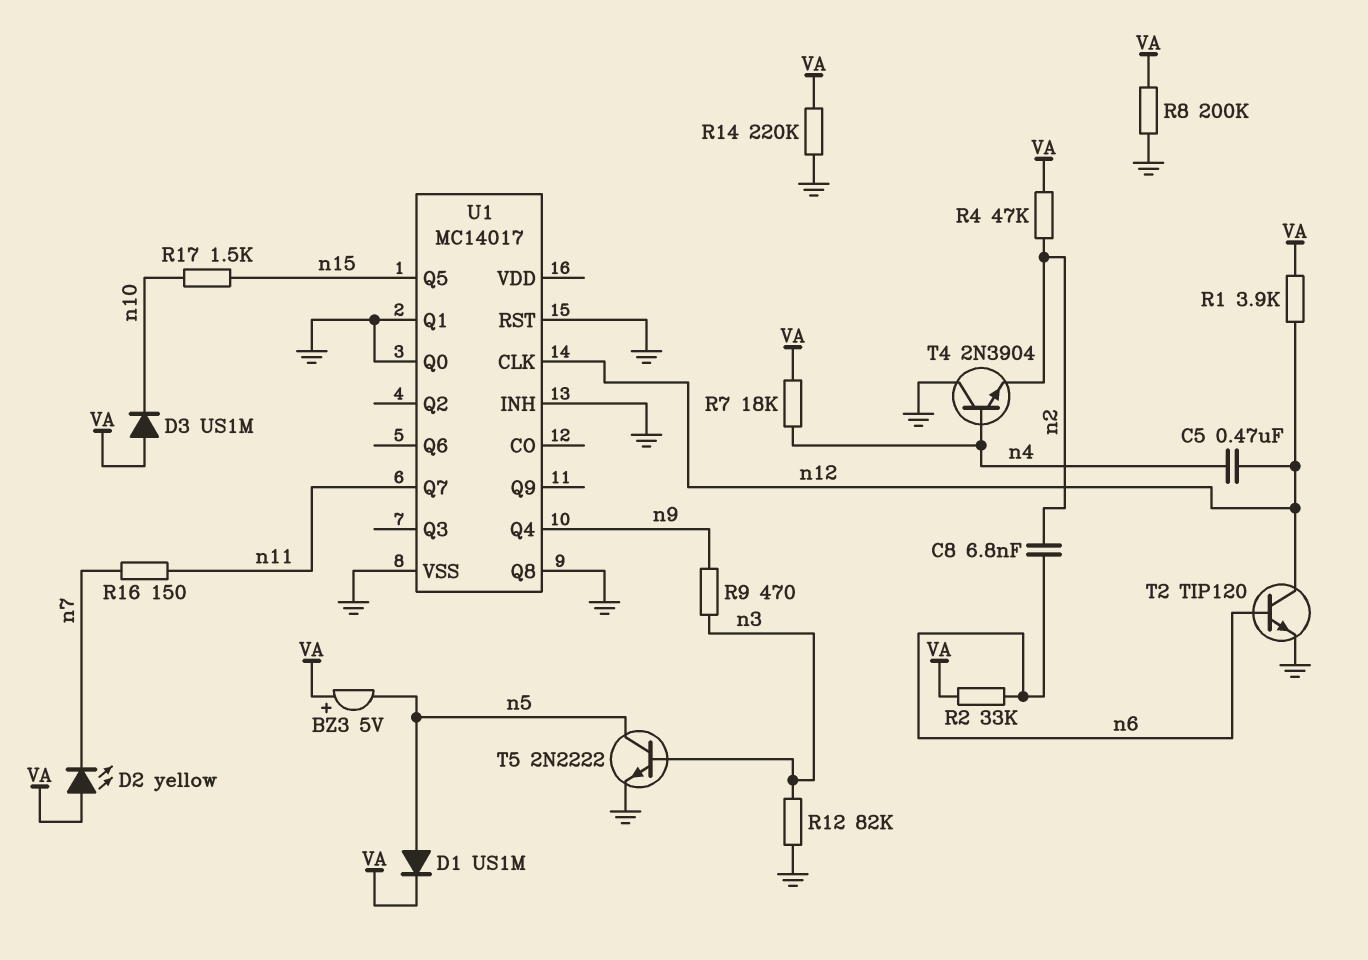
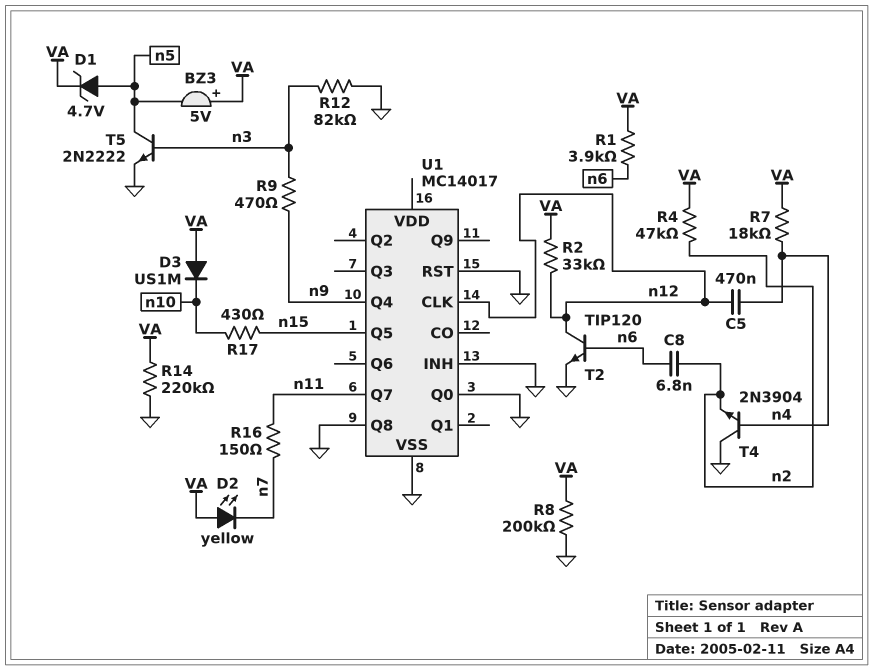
D1: diode US1M (A n5, K VA) -> zener 4.7V (A n5, K VA)
R1: 3.9k (VA, n12) -> 3.9k (VA, n6)
R2: 33k (VA, n6) -> 33k (VA, n12)
R17: 1.5k (n10, n15) -> 430 (n10, n15)
U1 pin Q1: GND -> none

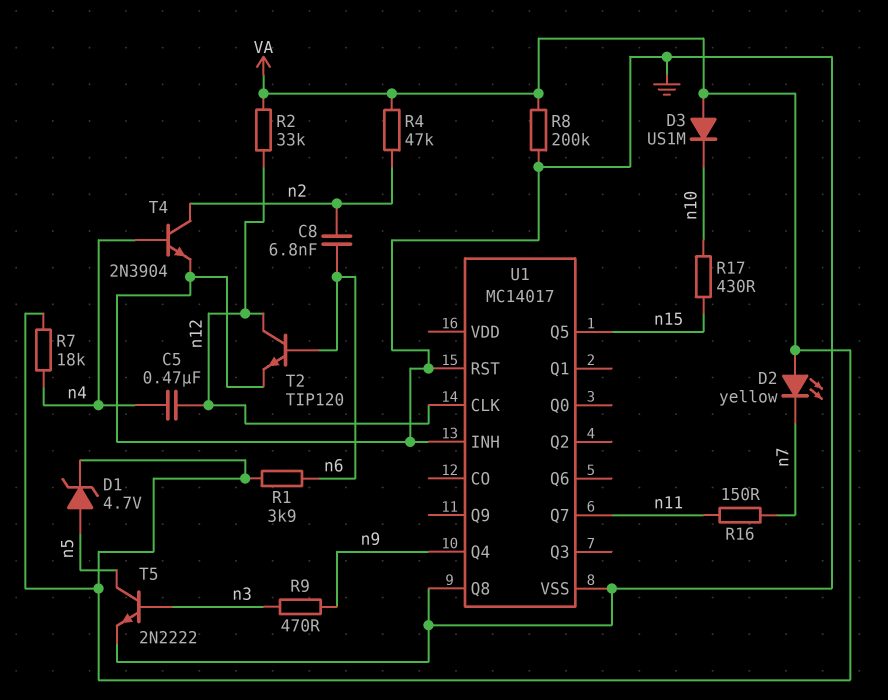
BZ3: buzzer 5V (plus VA, minus n5) -> none
R12: 82k (GND, n3) -> none
R14: 220k (GND, VA) -> none
T4: NPN 2N3904 (B n4, C GND, E n2) -> NPN 2N3904 (B n4, C n2, E GND)
U1 pin Q0: GND -> none

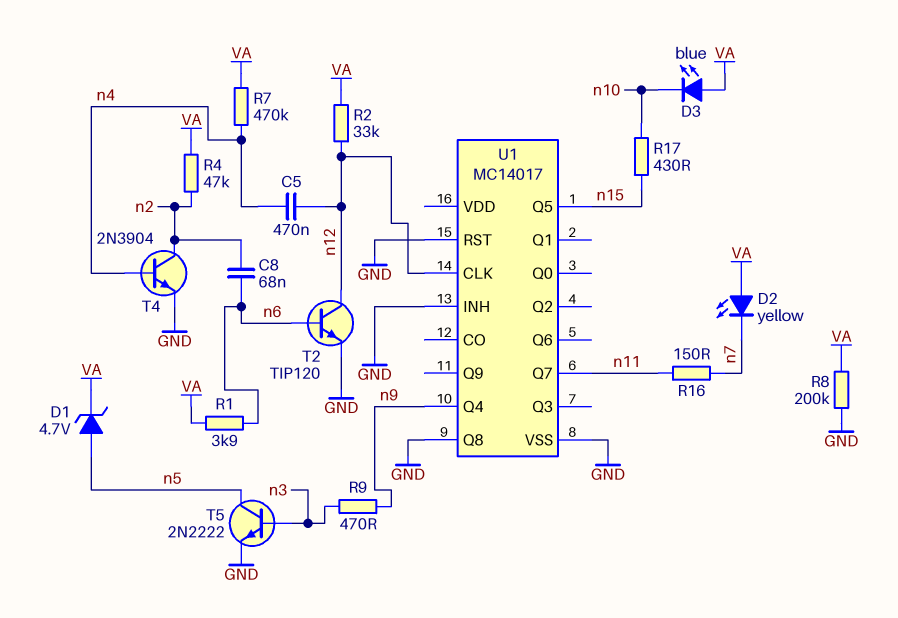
C8: 6.8nF (n2, n6) -> 68nF (n2, n6)
D3: diode US1M (A VA, K n10) -> LED blue (A VA, K n10)
R7: 18k (VA, n4) -> 470k (VA, n4)

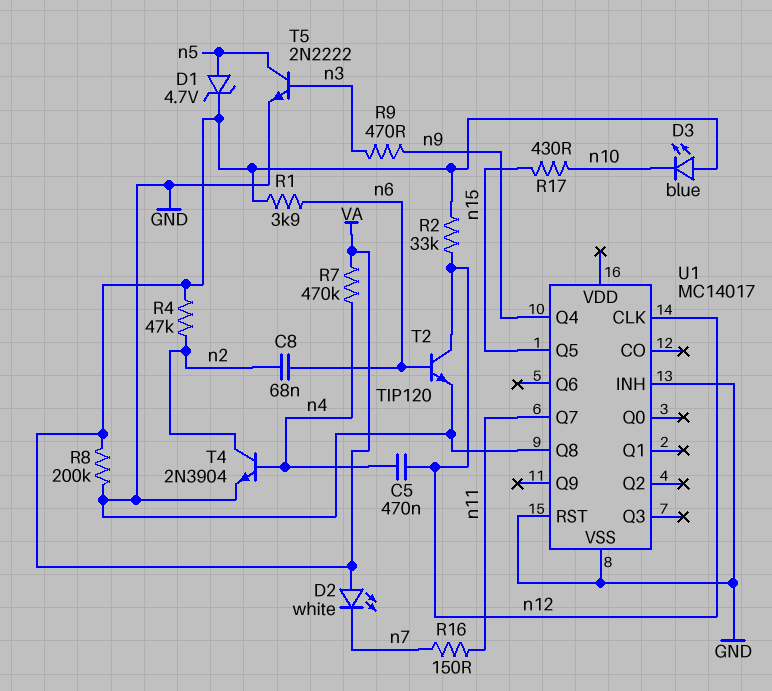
D2: LED yellow (A VA, K n7) -> LED white (A VA, K n7)

